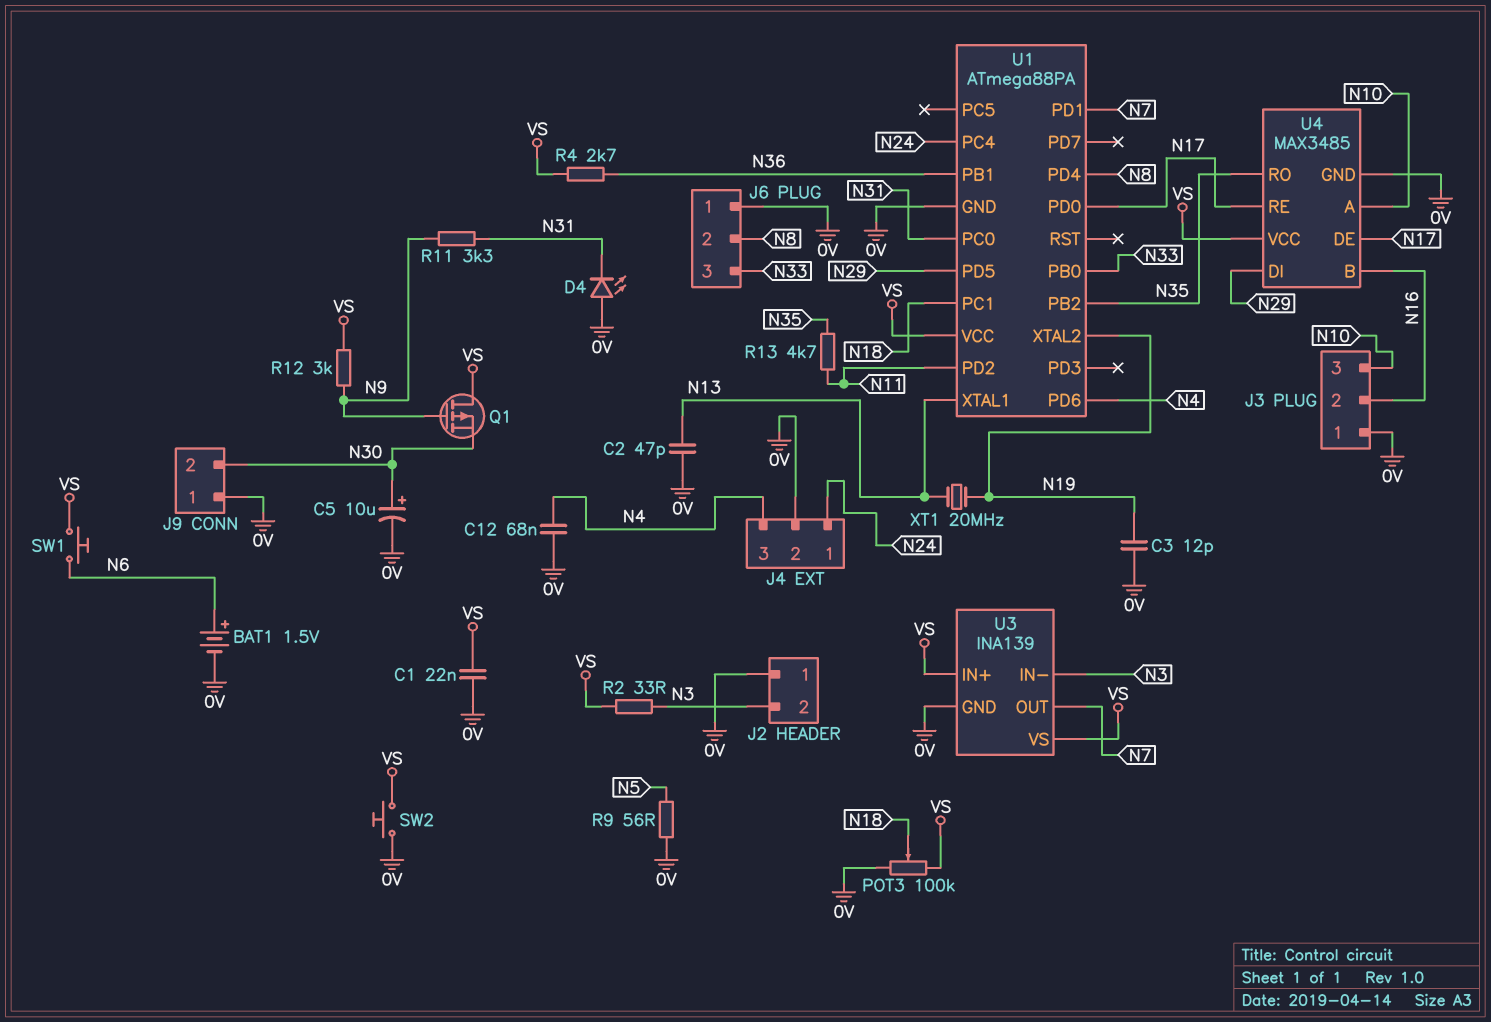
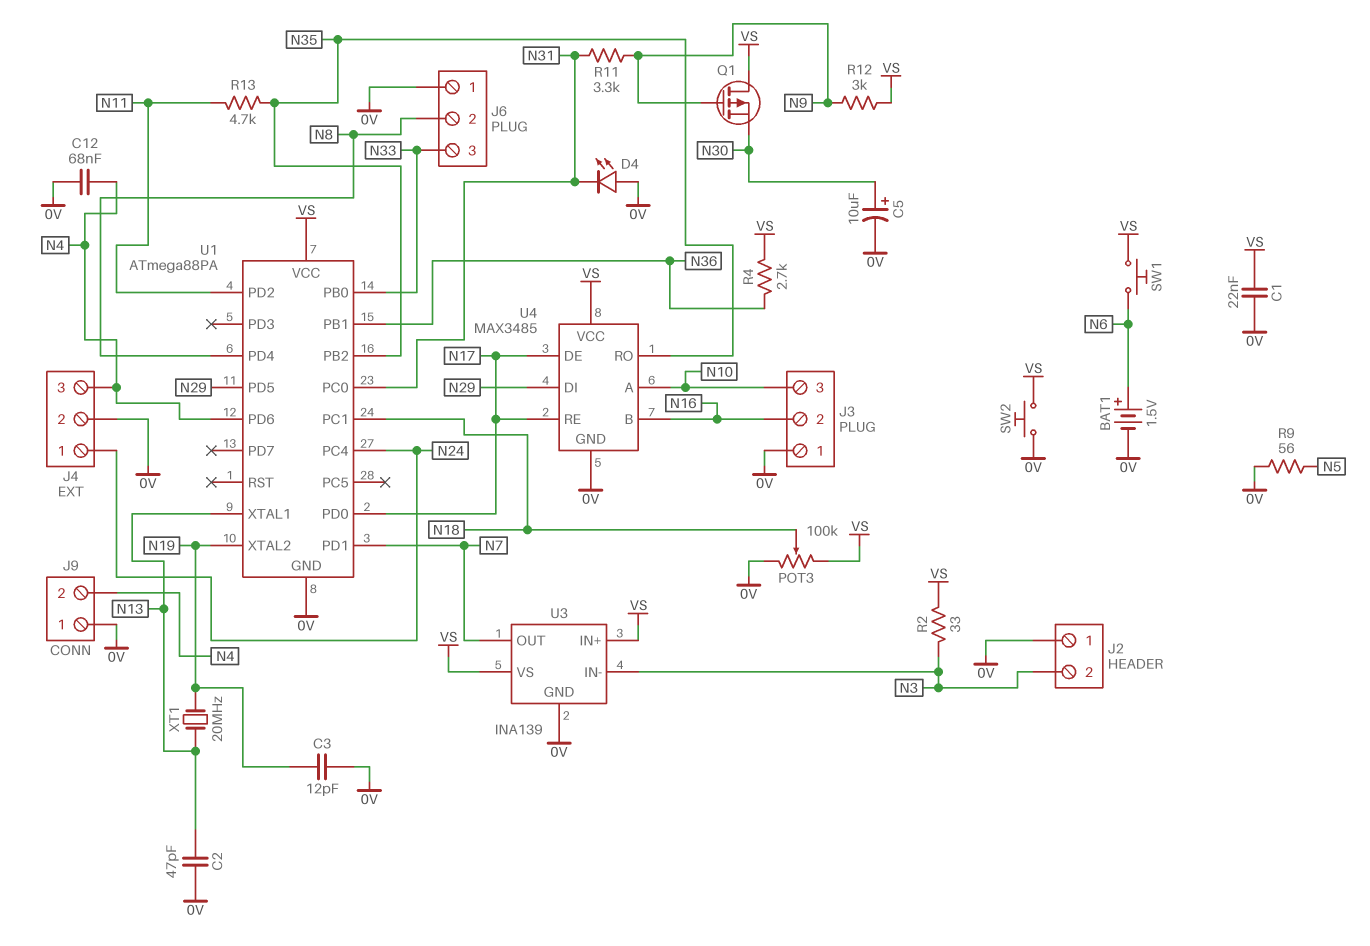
J9 pin 2: N30 -> N4

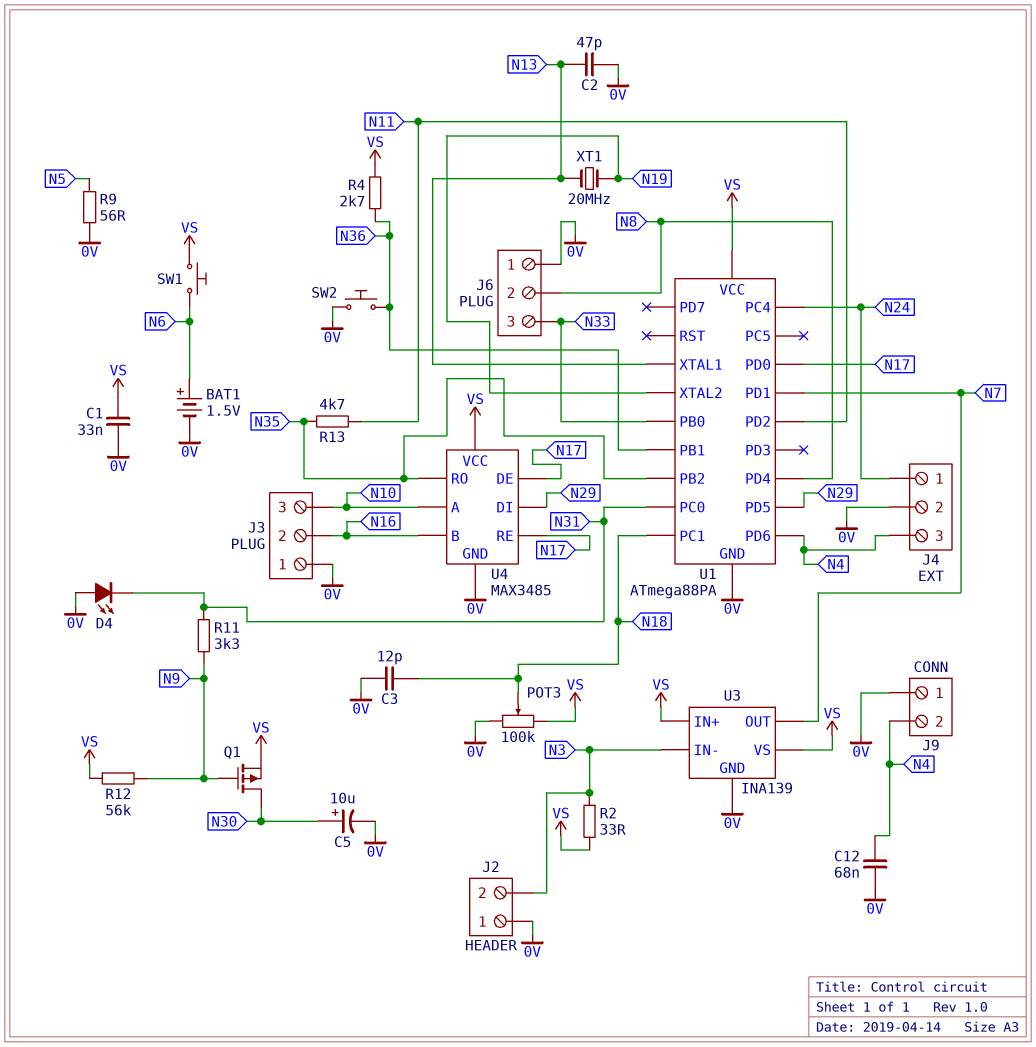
C1: 22nF (0V, VS) -> 33nF (0V, VS)
C3: 12pF (0V, N19) -> 12pF (0V, N18)
Q1: PMOS (G N9, D VS, S N30) -> PMOS (G N9, D N30, S VS)
R12: 3k (N9, VS) -> 56k (N9, VS)
SW2: button (0V, VS) -> button (0V, N36)

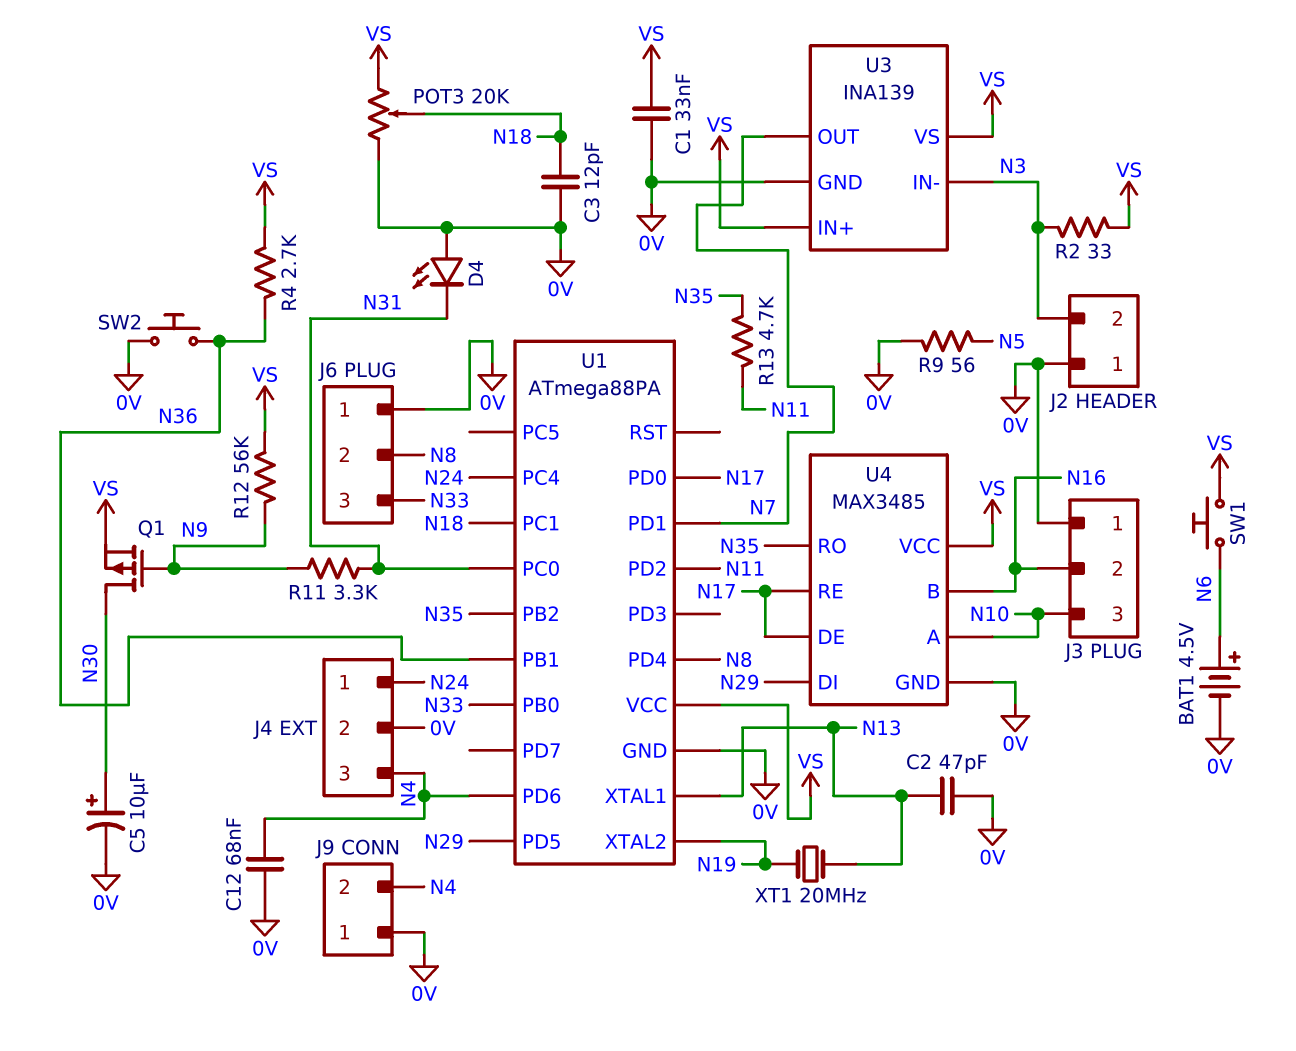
BAT1: 1.5V (plus N6, minus 0V) -> 4.5V (plus N6, minus 0V)
POT3: 100k (0V, VS, wiper N18) -> 20k (0V, VS, wiper N18)

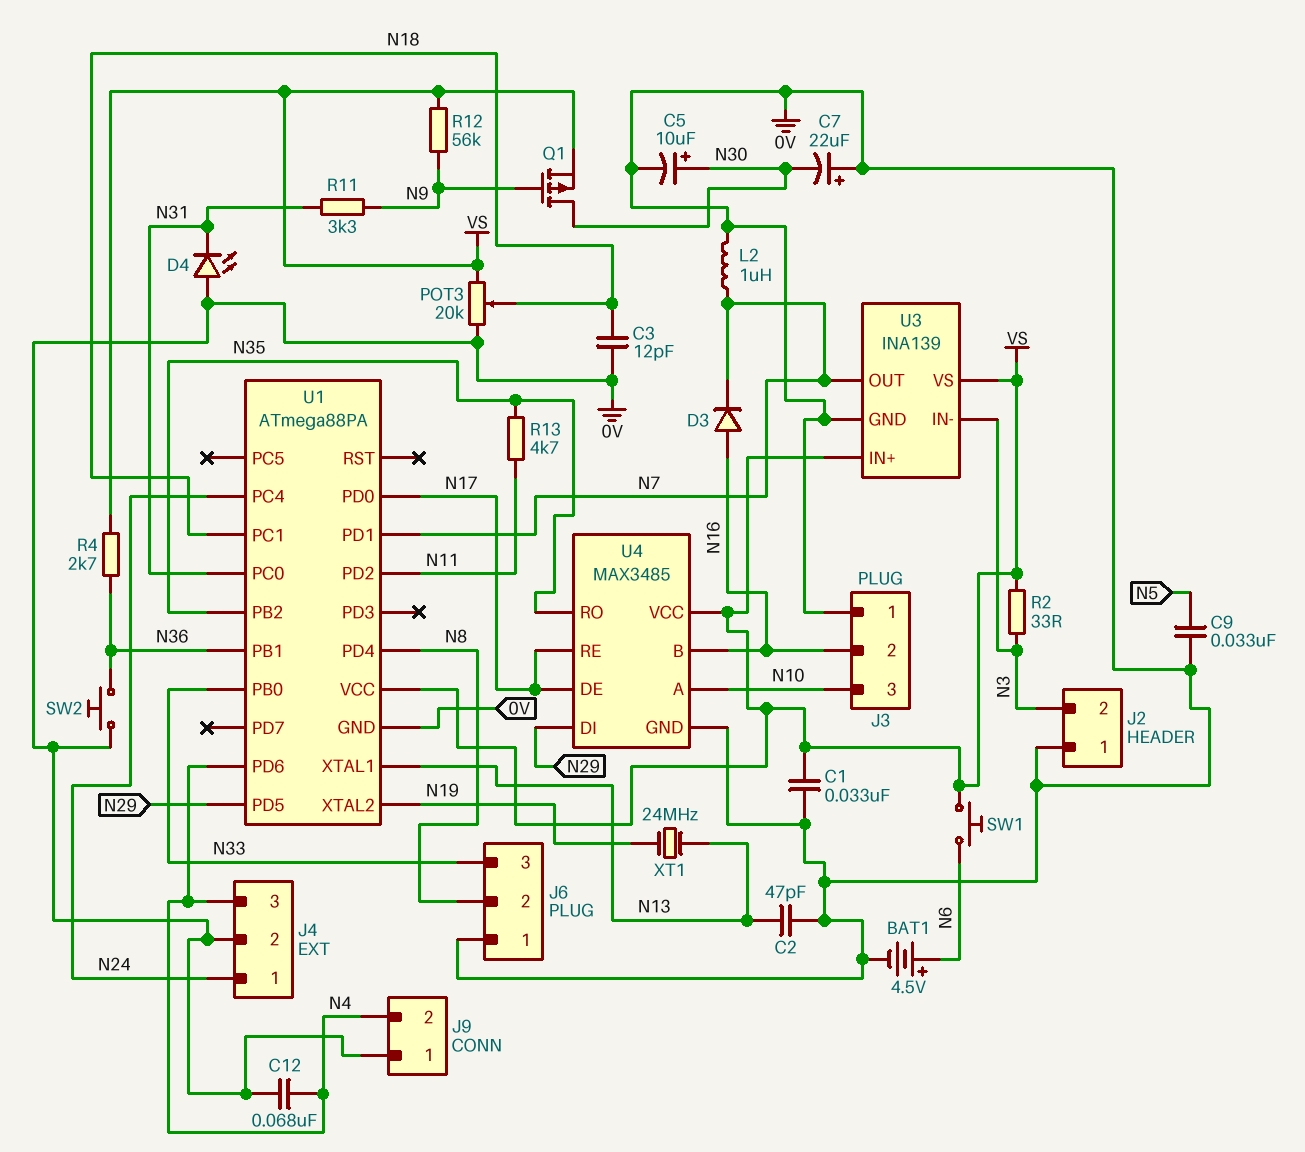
C7: none -> 22uF (plus 0V, minus N30)
C9: none -> 33nF (0V, N5)
D3: none -> diode (A N16, K N7)
L2: none -> 1uH (0V, N7)
R9: 56 (0V, N5) -> none
XT1: 20MHz (N13, N19) -> 24MHz (N13, N19)

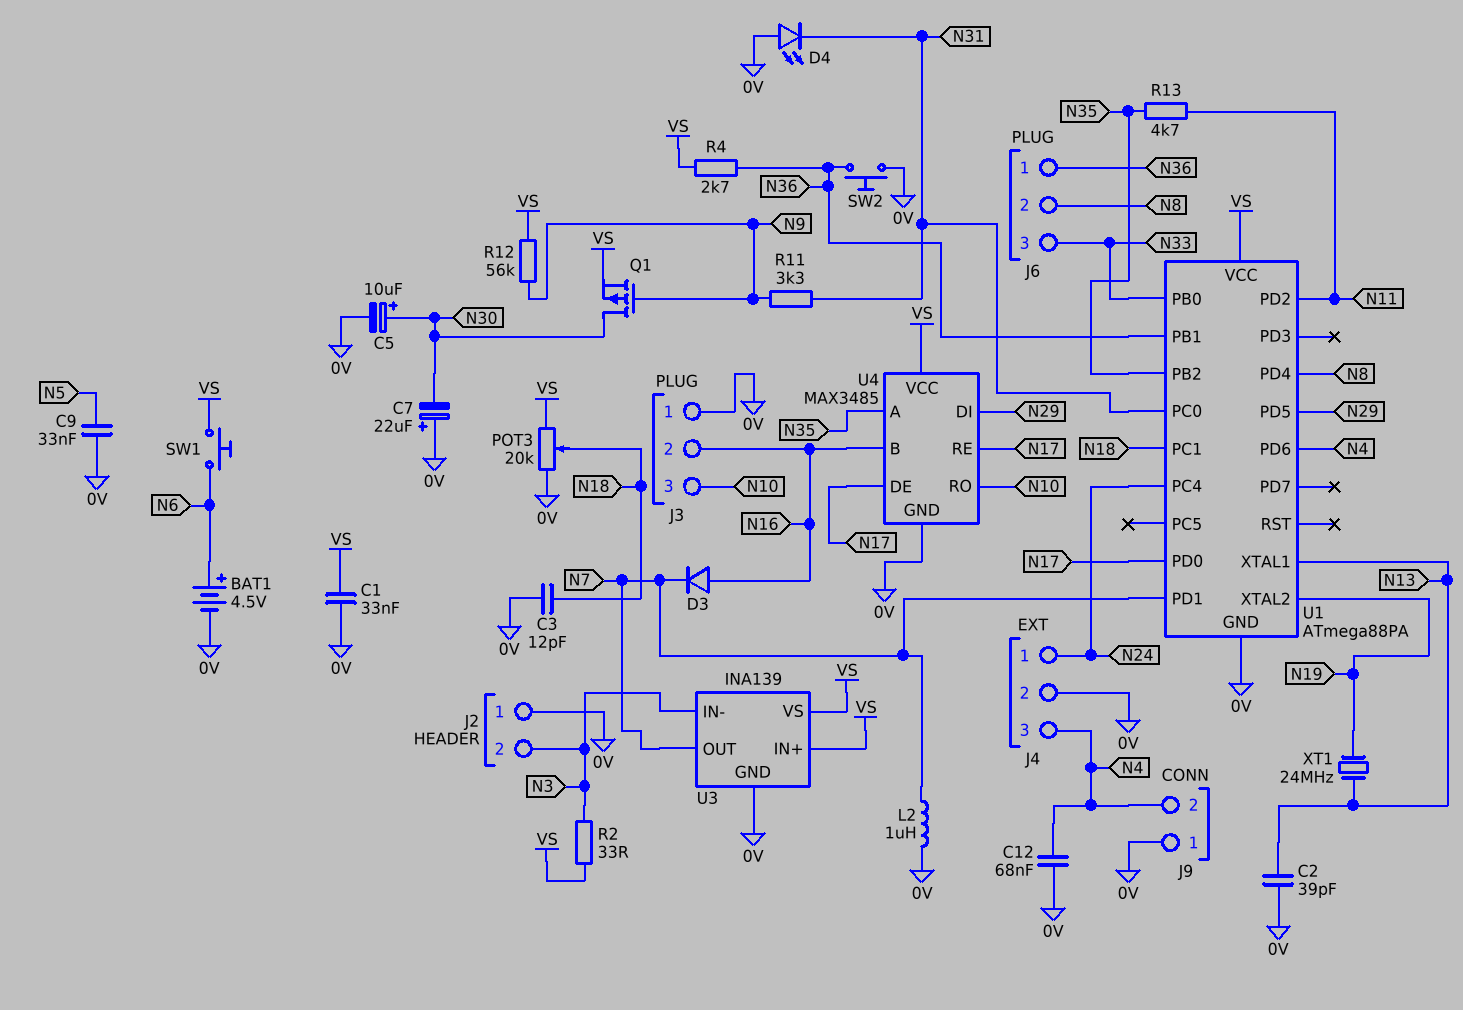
C2: 47pF (0V, N13) -> 39pF (0V, N13)
J6 pin 1: 0V -> N36
U4 pin A: N10 -> N35
U4 pin RO: N35 -> N10

